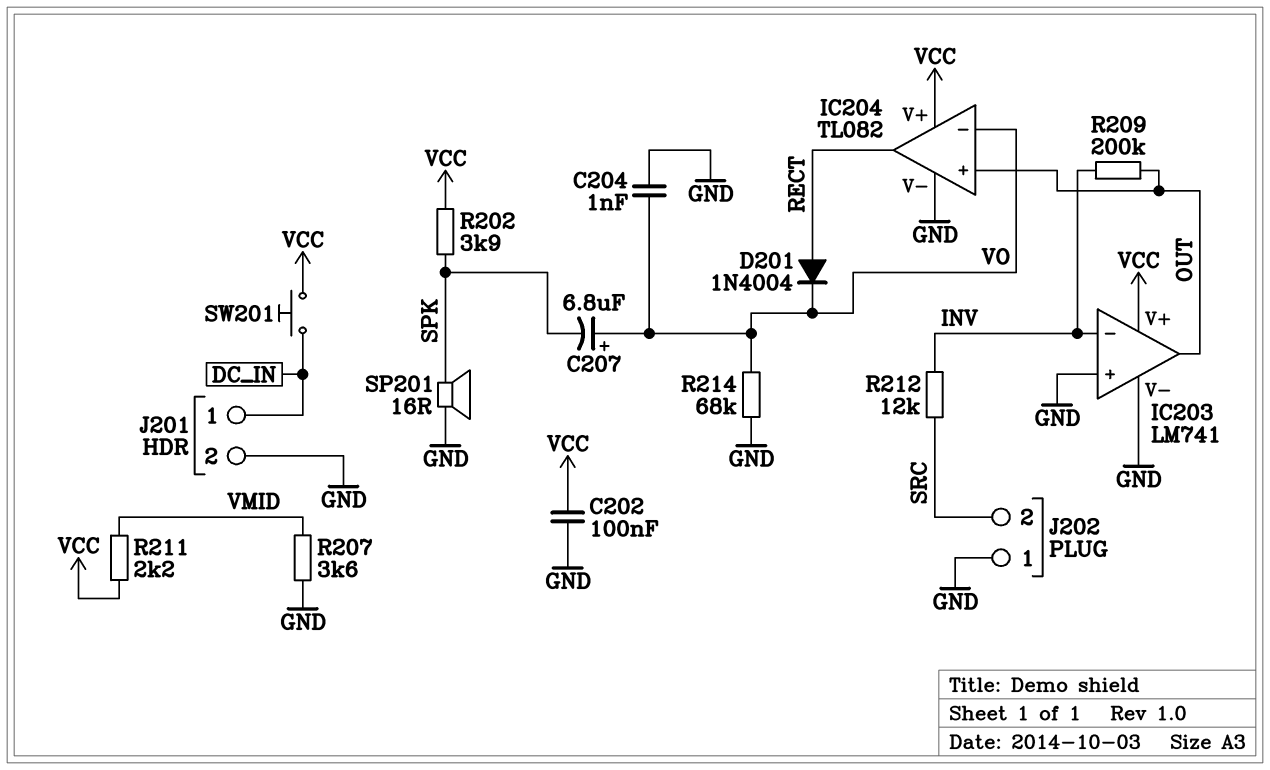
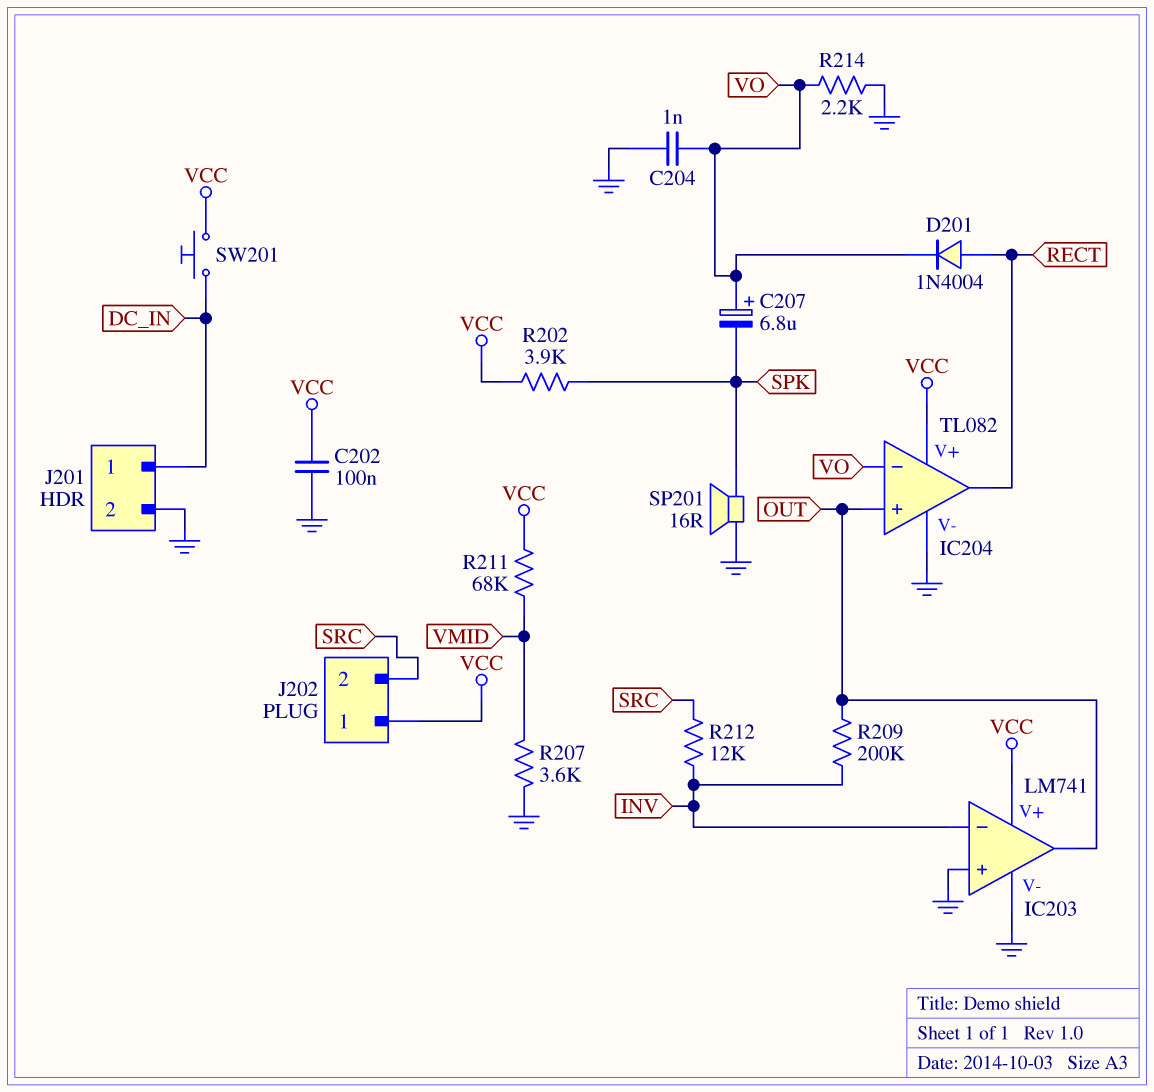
J202 pin 1: GND -> VCC
R211: 2.2k (VCC, VMID) -> 68k (VCC, VMID)
R214: 68k (GND, VO) -> 2.2k (GND, VO)

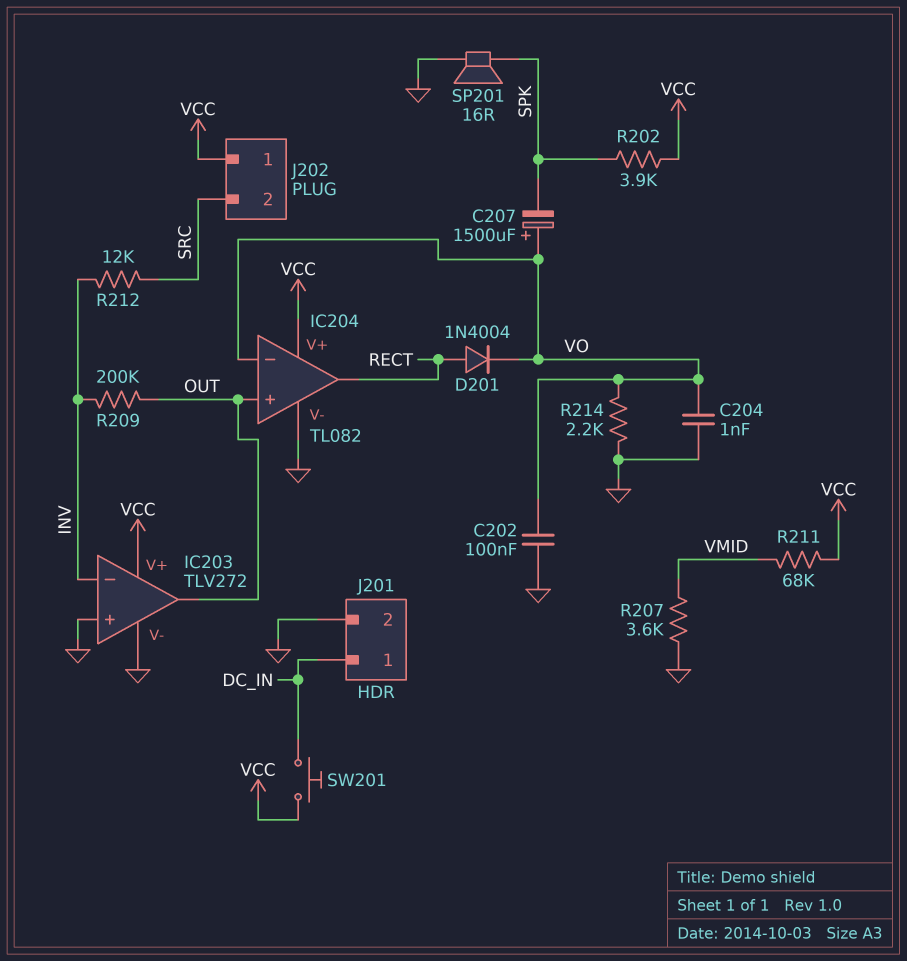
C202: 100nF (GND, VCC) -> 100nF (GND, VO)
C207: 6.8uF (plus VO, minus SPK) -> 1500uF (plus VO, minus SPK)
IC203: LM741 -> TLV272

